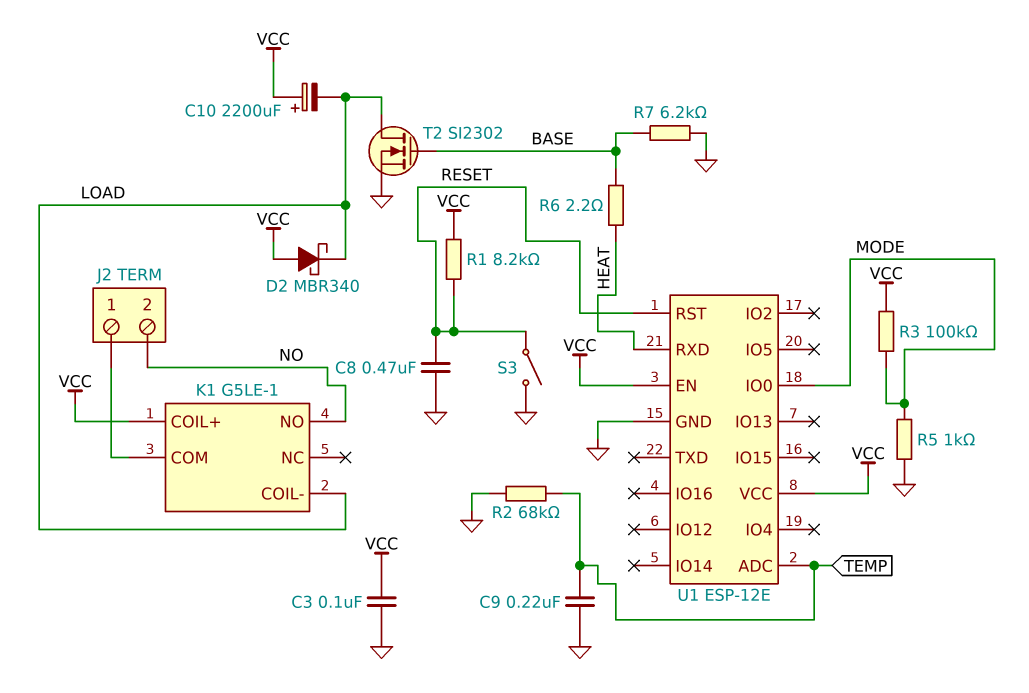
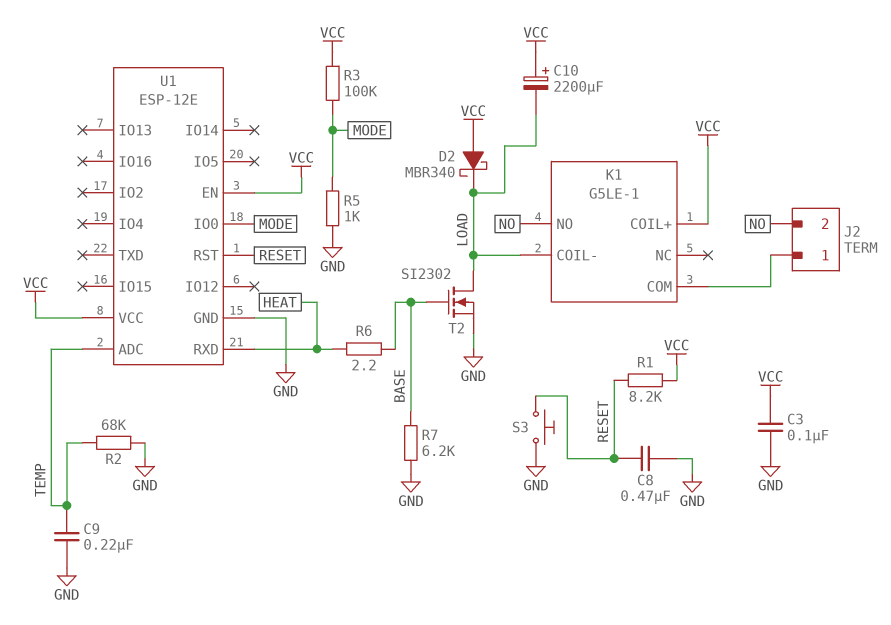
S3: switch (GND, RESET) -> button (GND, RESET)

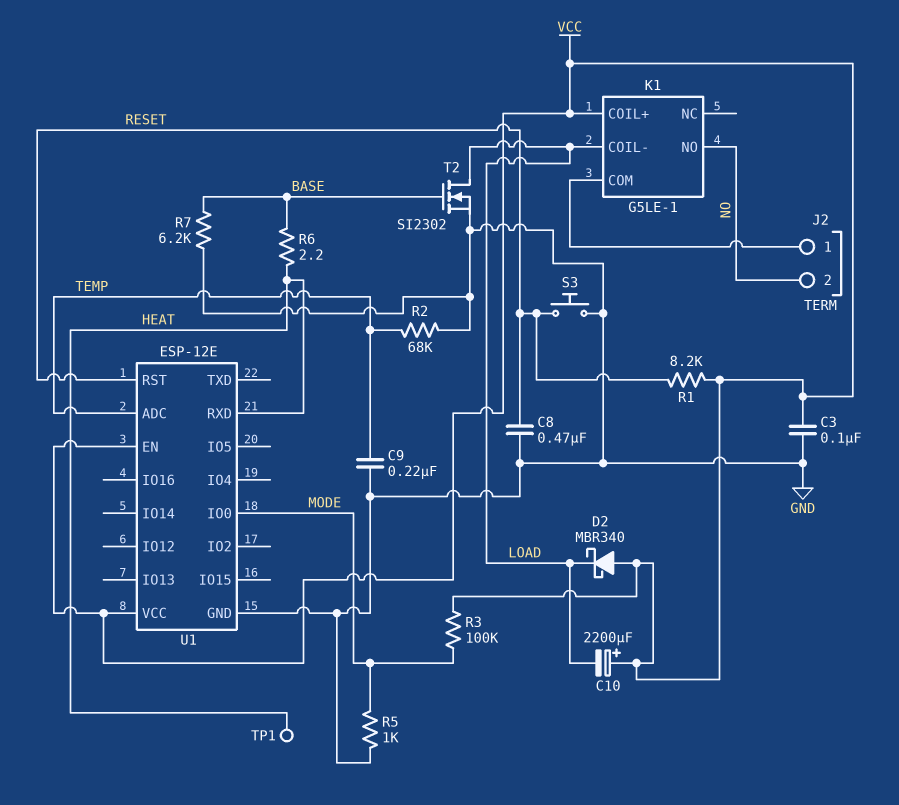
TP1: none -> test point (HEAT)

